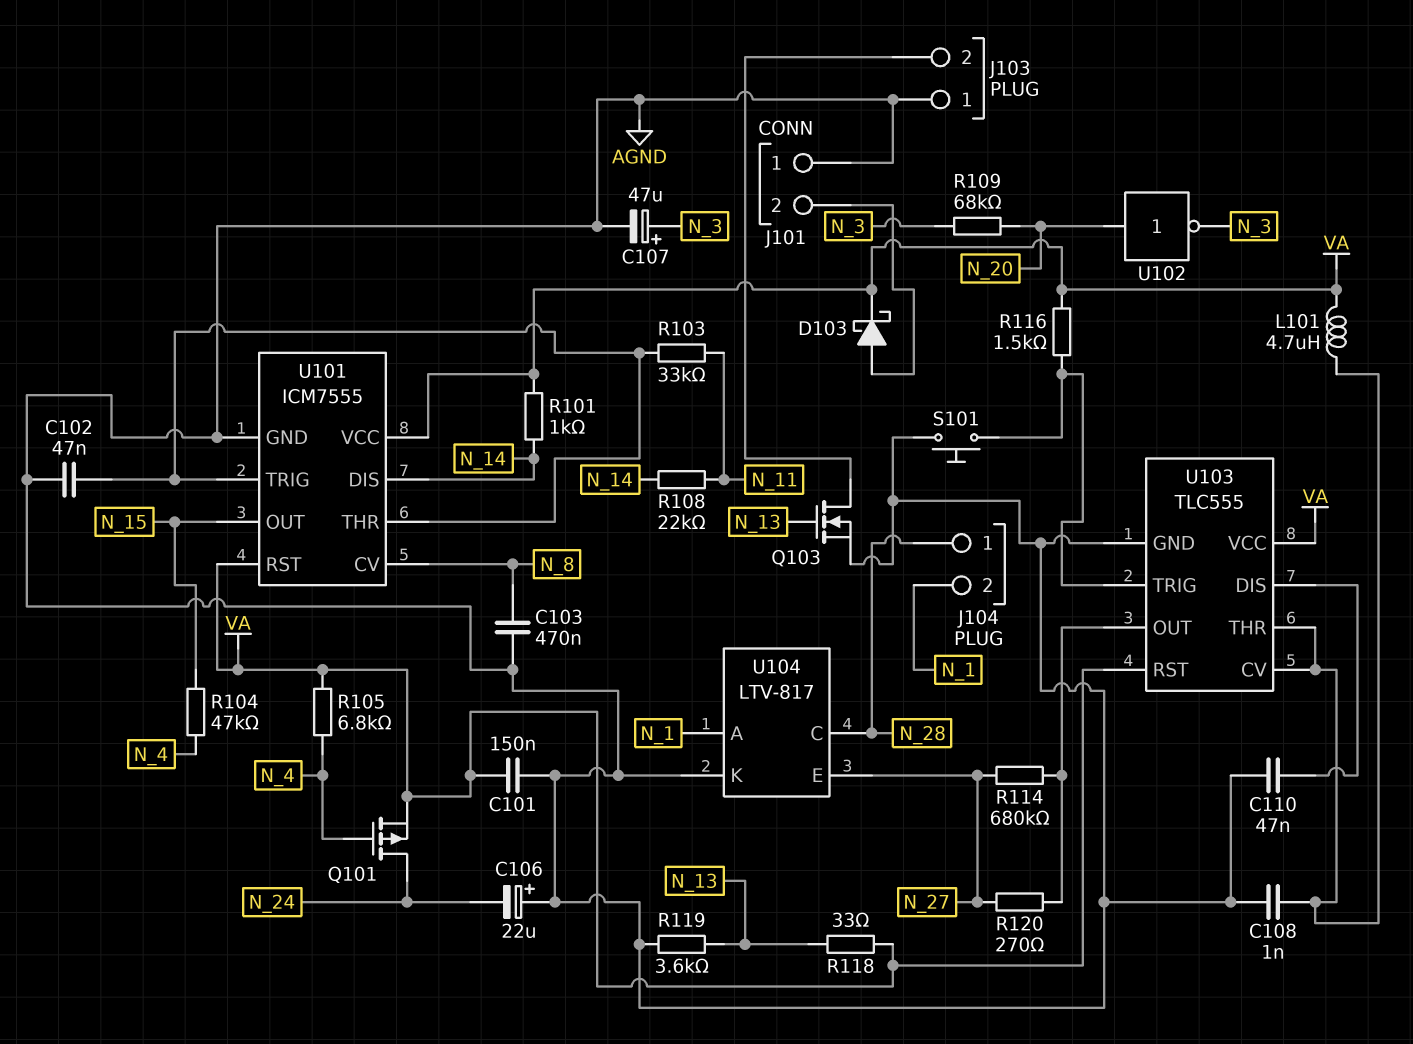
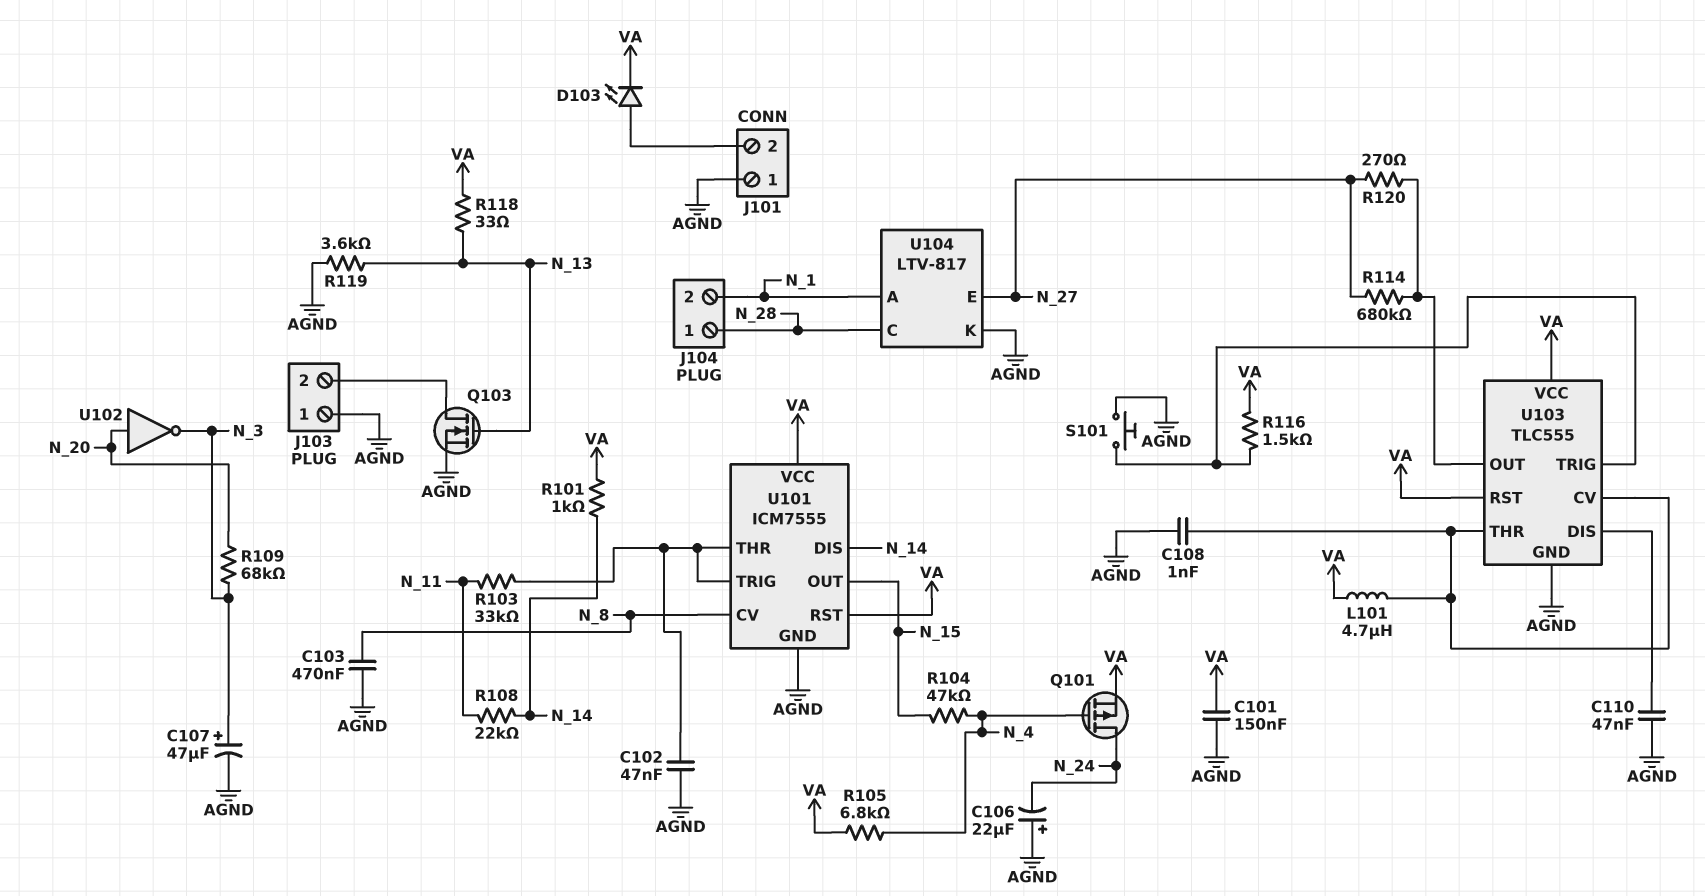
D103: schottky (A J101/2, K VA) -> LED (A J101/2, K VA)

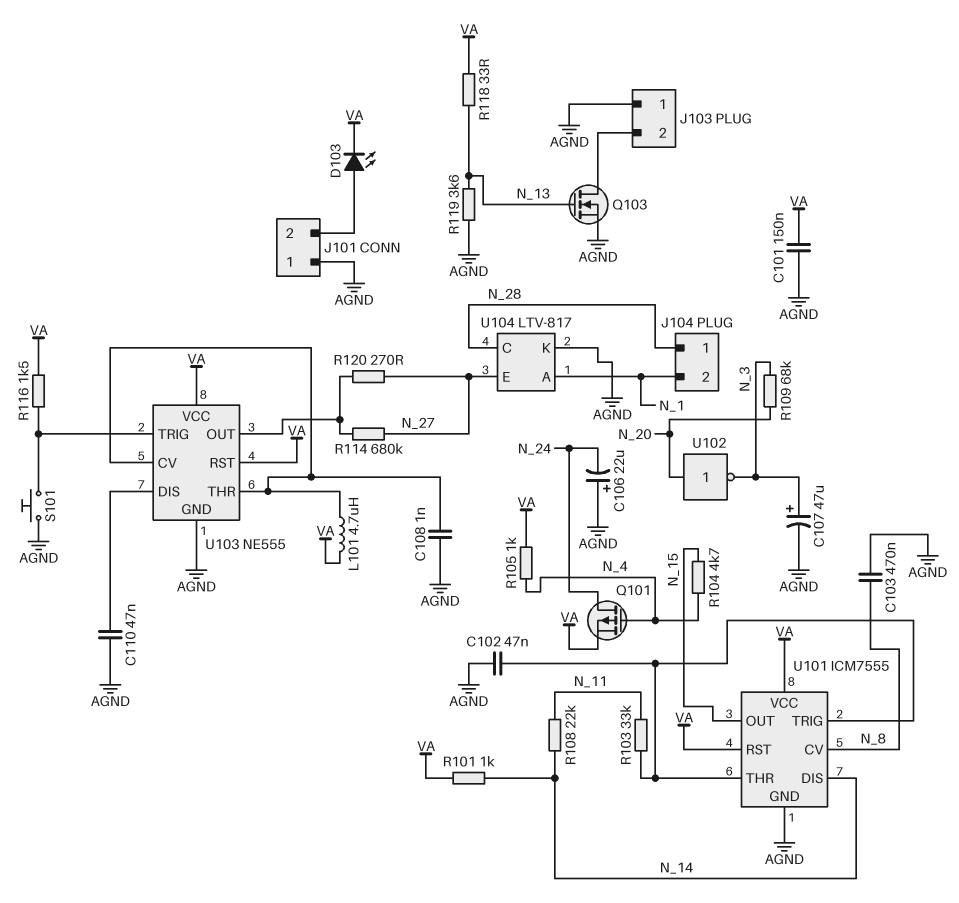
R104: 47k (N_4, N_15) -> 4.7k (N_4, N_15)
R105: 6.8k (N_4, VA) -> 1k (N_4, VA)
U103: TLC555 -> NE555

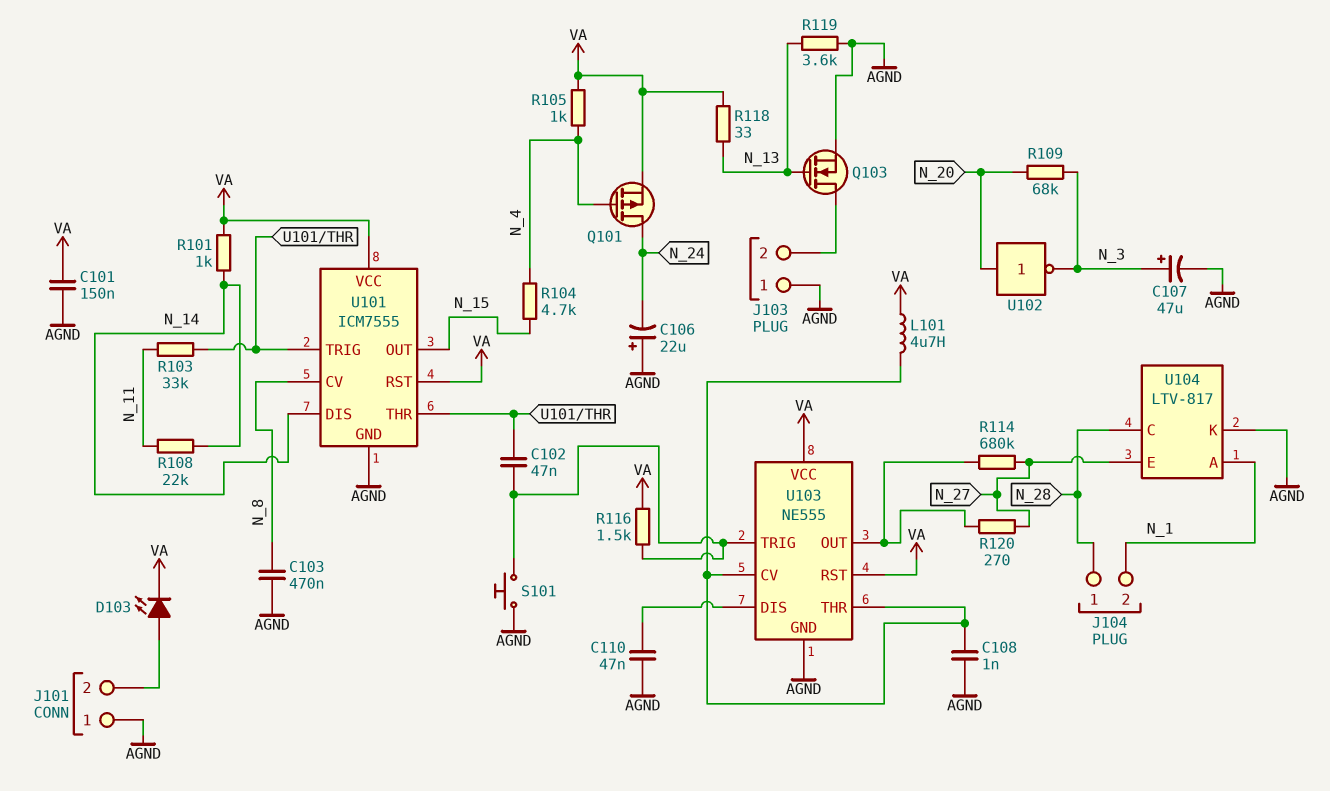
C102: 47nF (AGND, U101/THR) -> 47nF (U101/THR, U103/TRIG)

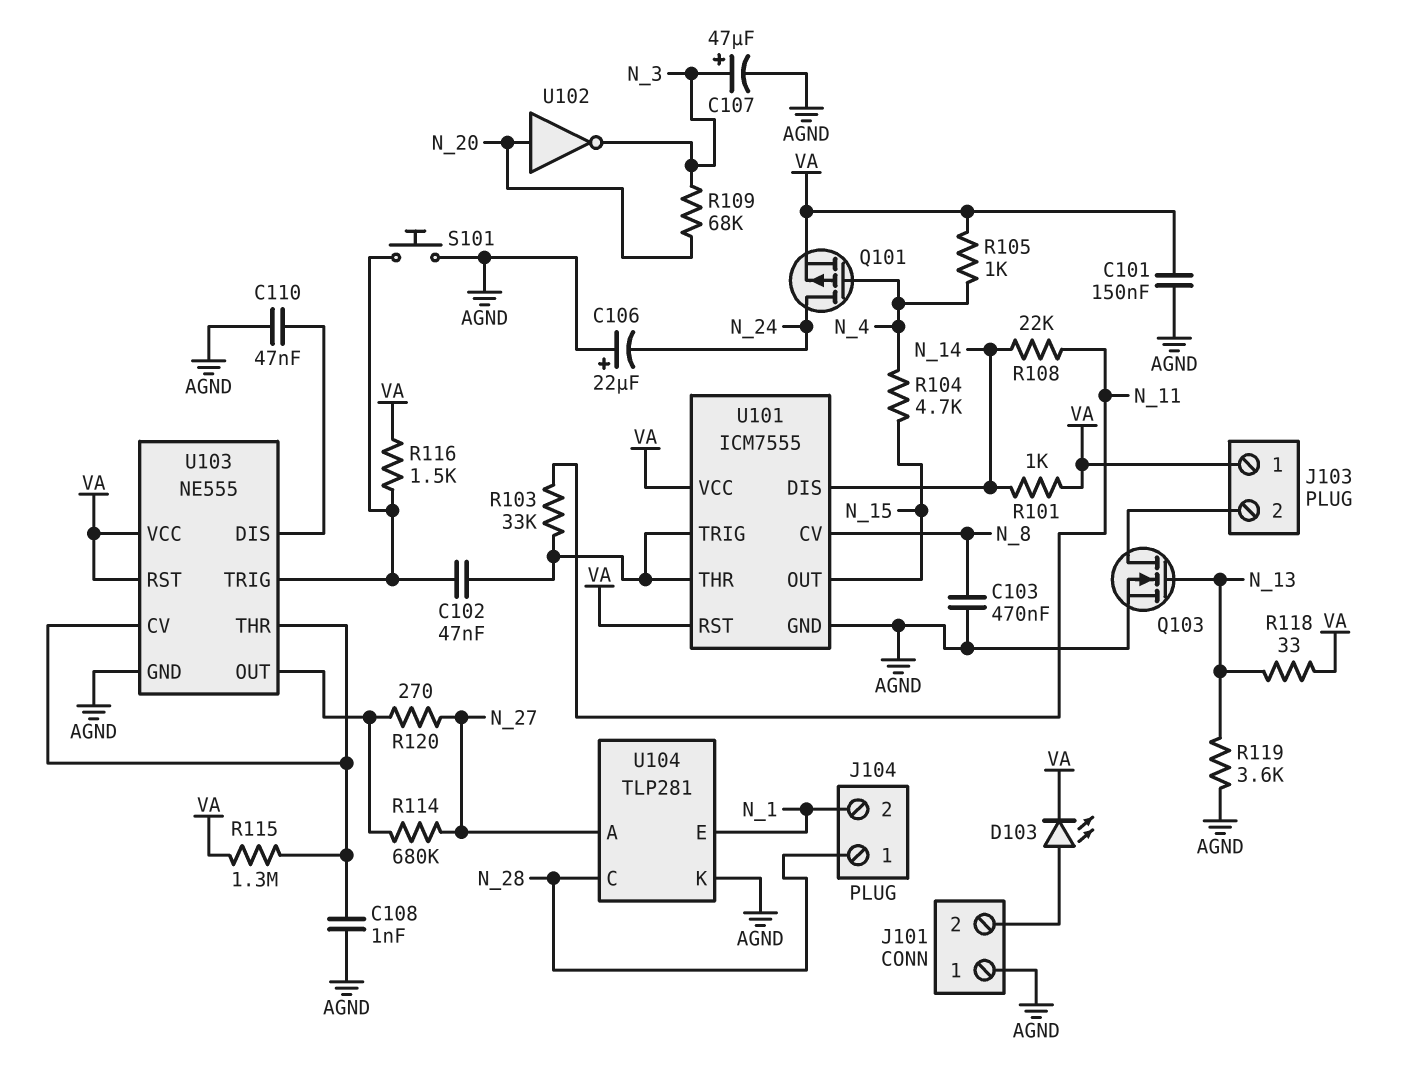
J103 pin 1: AGND -> VA
L101: 4.7uH (U103/CV, VA) -> none
R115: none -> 1.3M (U103/CV, VA)
U104: LTV-817 -> TLP281
U104 pin A: N_1 -> N_27
U104 pin E: N_27 -> N_1

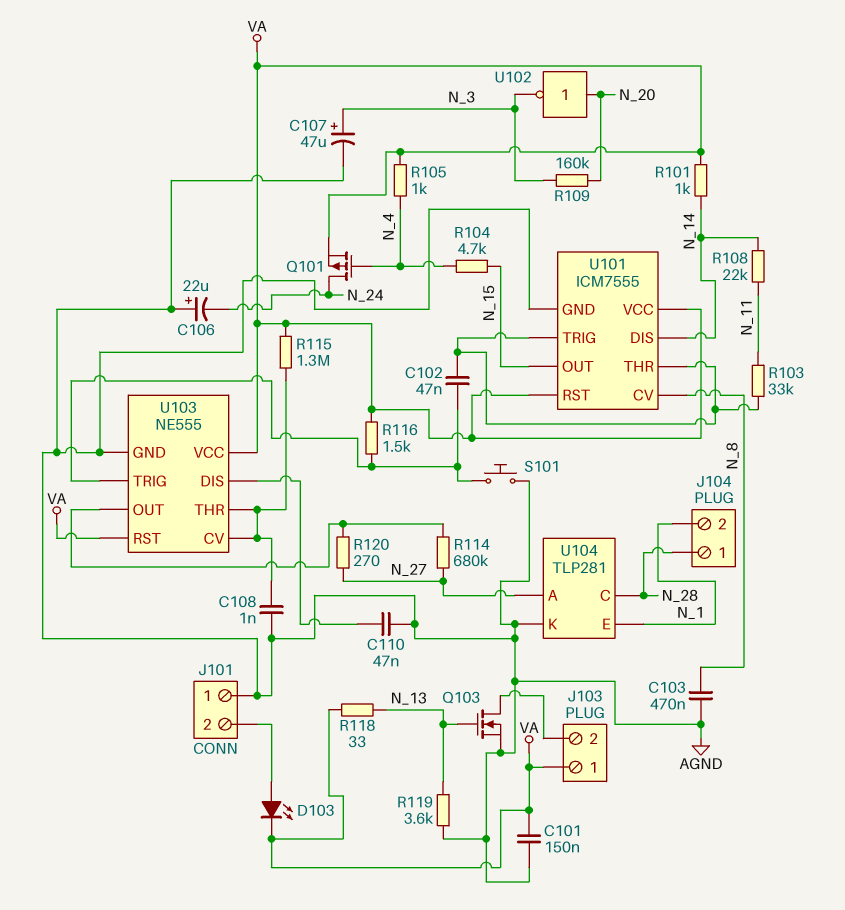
R109: 68k (N_3, N_20) -> 160k (N_3, N_20)

